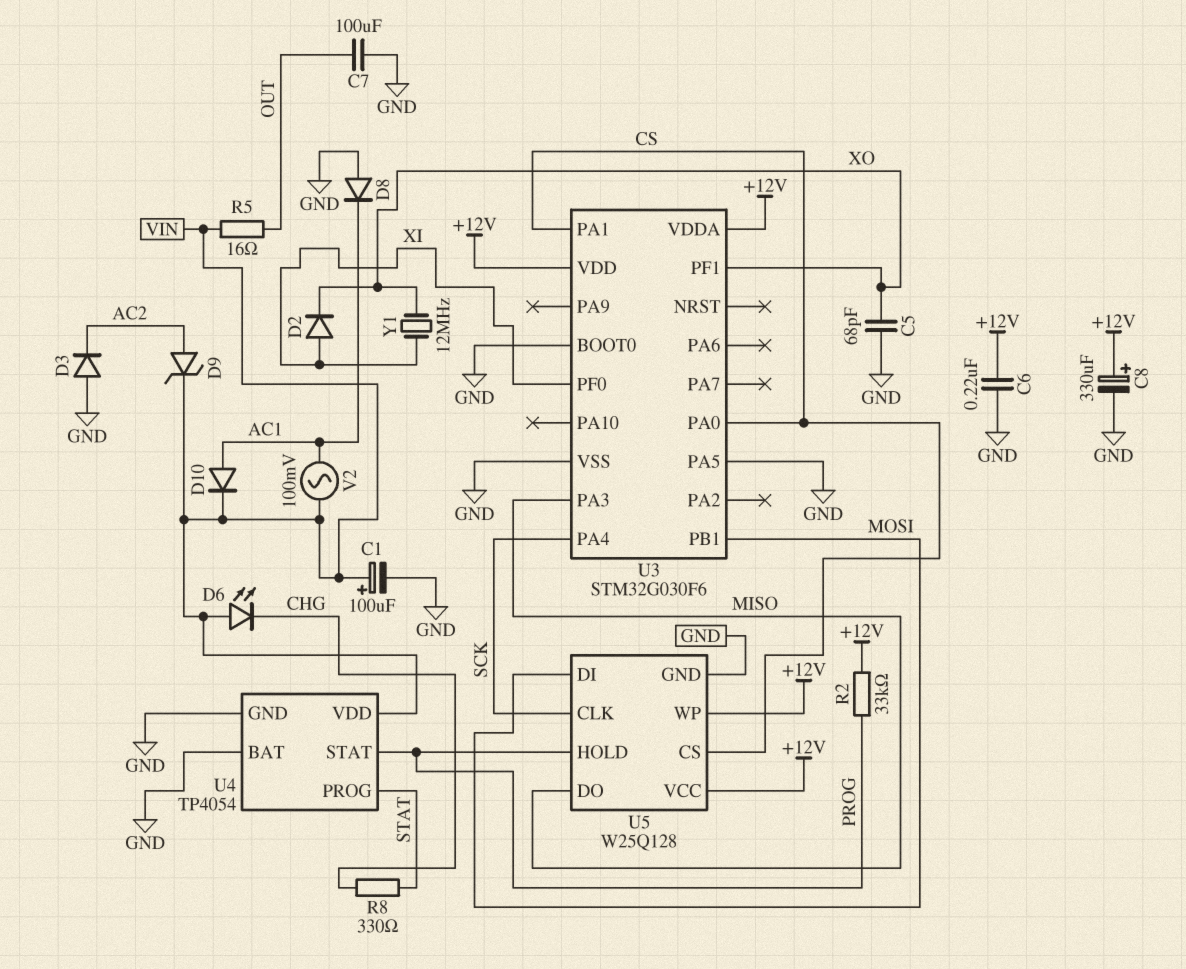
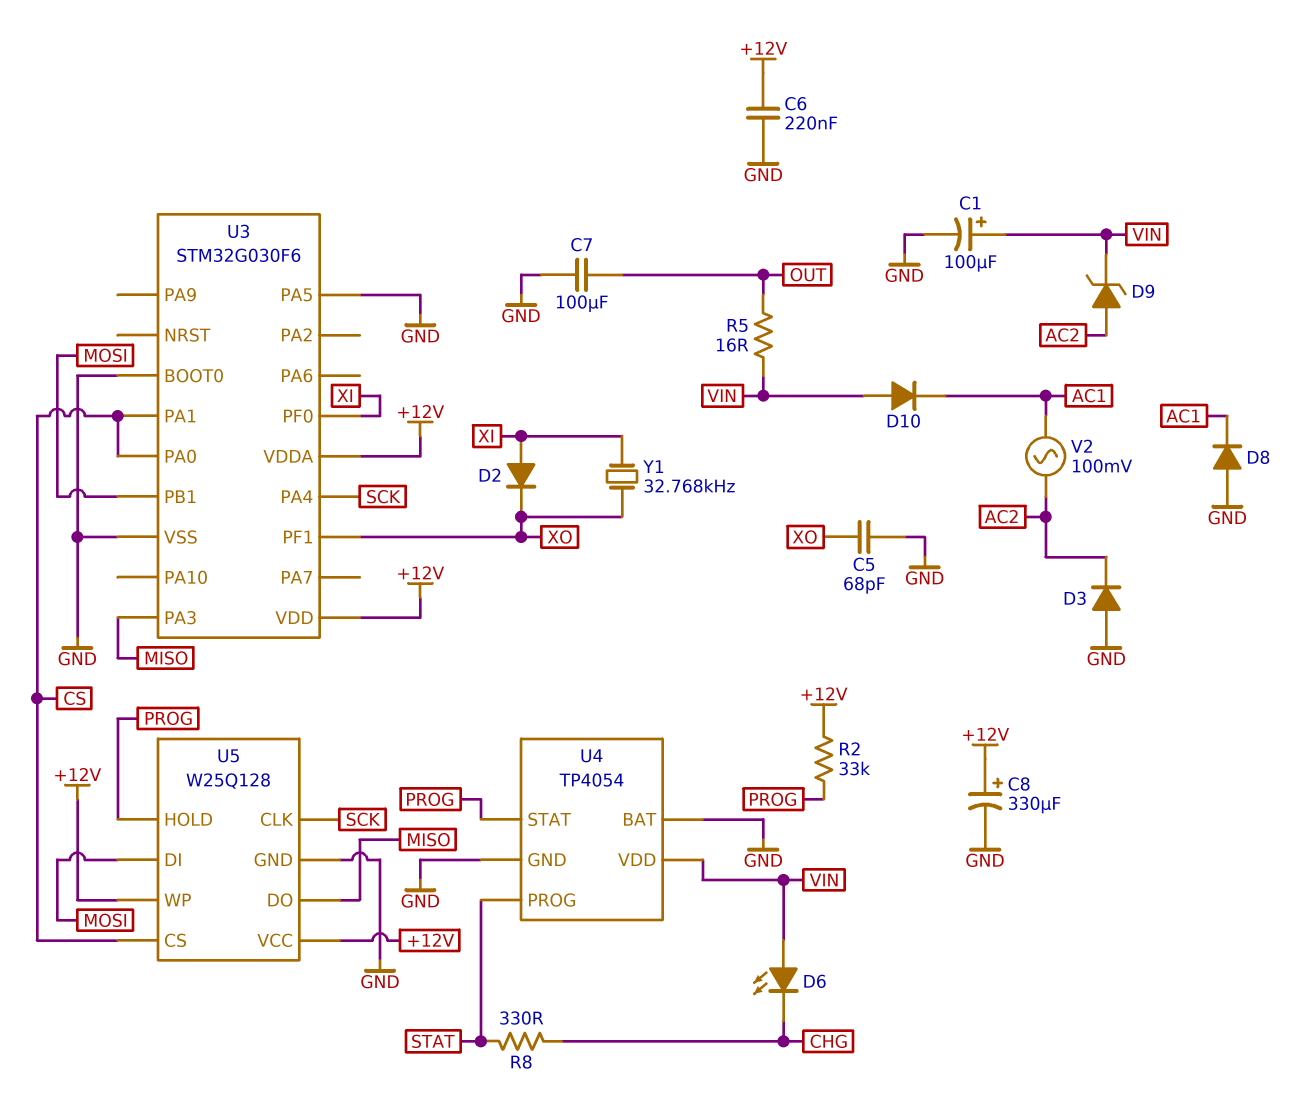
D10: diode (A AC1, K VIN) -> diode (A VIN, K AC1)
V2: AC 100mV (AC1, VIN) -> AC 100mV (AC1, AC2)
Y1: 12MHz (XI, XO) -> 32.768kHz (XI, XO)

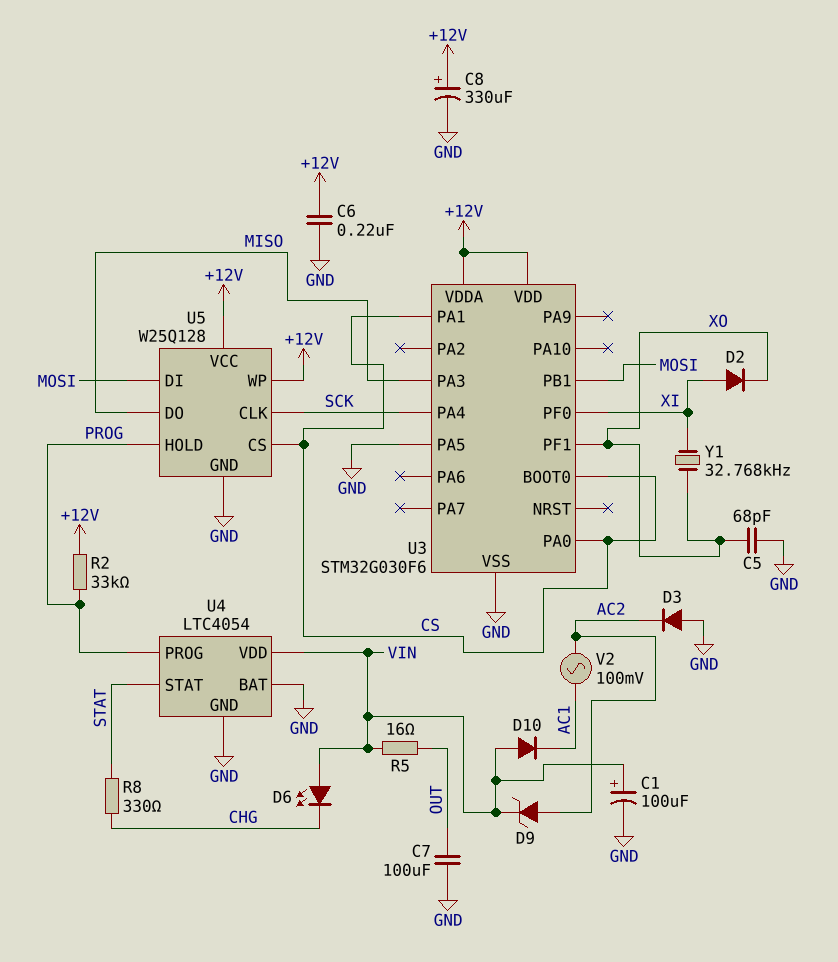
D8: diode (A GND, K AC1) -> none
U3 pin BOOT0: GND -> CS
U4: TP4054 -> LTC4054
U4 pin PROG: STAT -> PROG
U4 pin STAT: PROG -> STAT

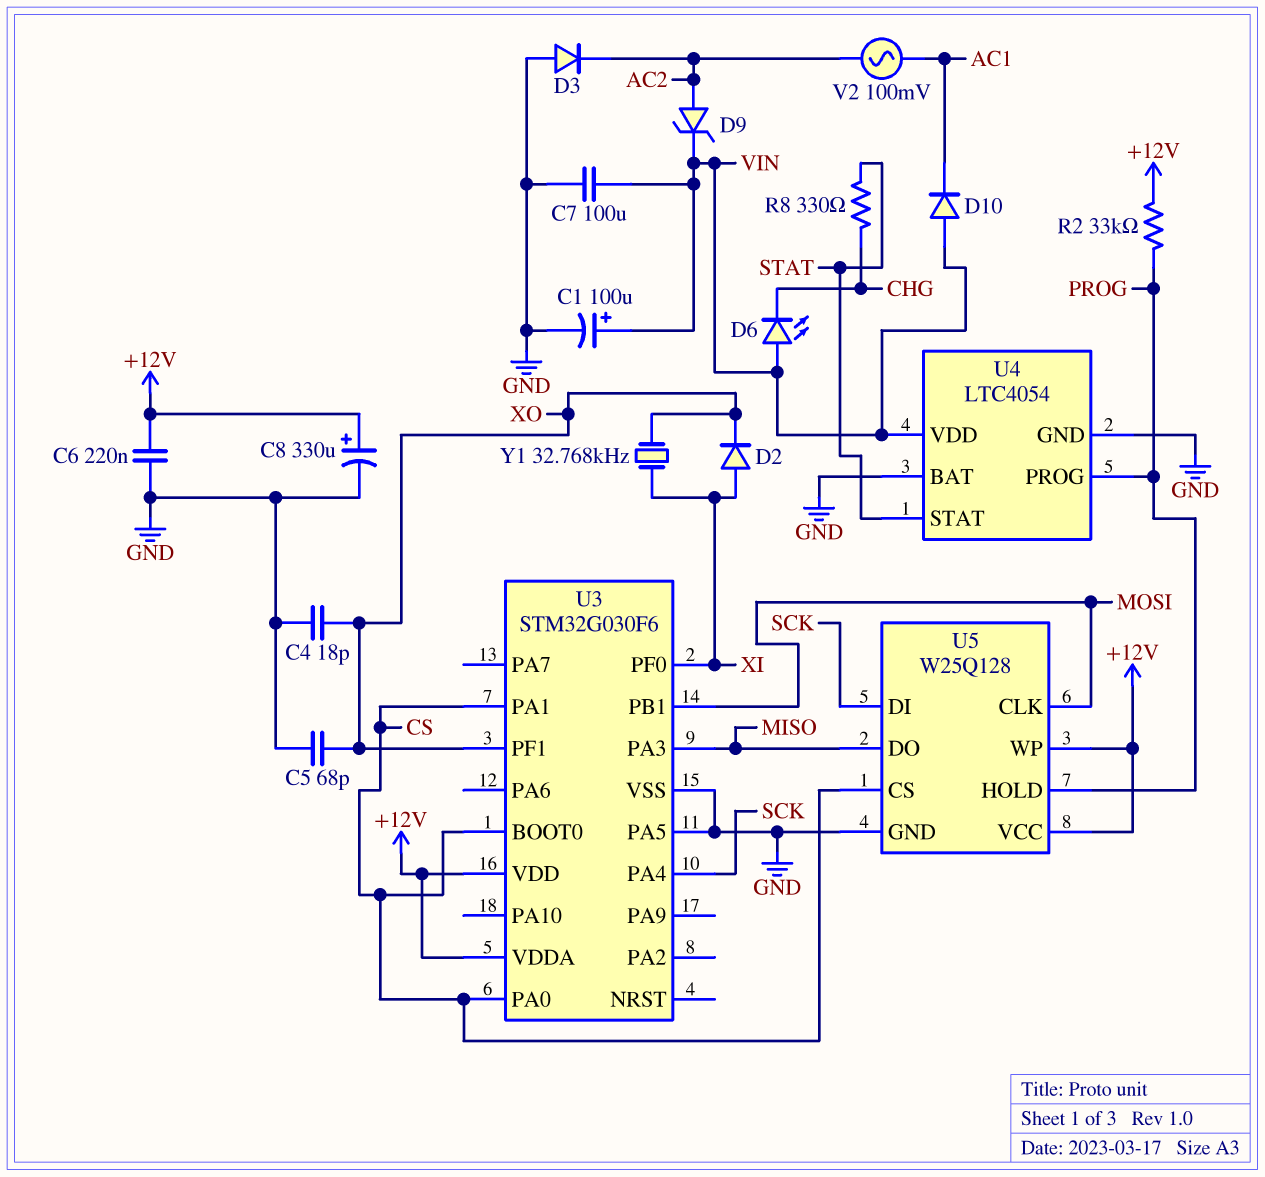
C4: none -> 18pF (GND, XO)
C7: 100uF (GND, OUT) -> 100uF (GND, VIN)
R5: 16 (OUT, VIN) -> none
U5 pin CLK: SCK -> MOSI
U5 pin DI: MOSI -> SCK

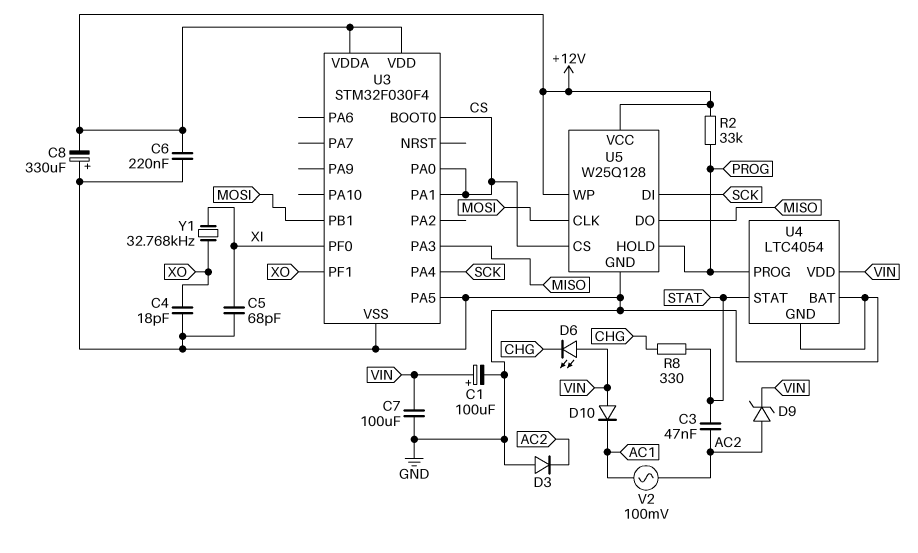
C3: none -> 47nF (AC2, STAT)
C5: 68pF (GND, XO) -> 68pF (GND, XI)
C8: 330uF (plus +12V, minus GND) -> 330uF (plus GND, minus +12V)
D2: diode (A XI, K XO) -> none
U3: STM32G030F6 -> STM32F030F4

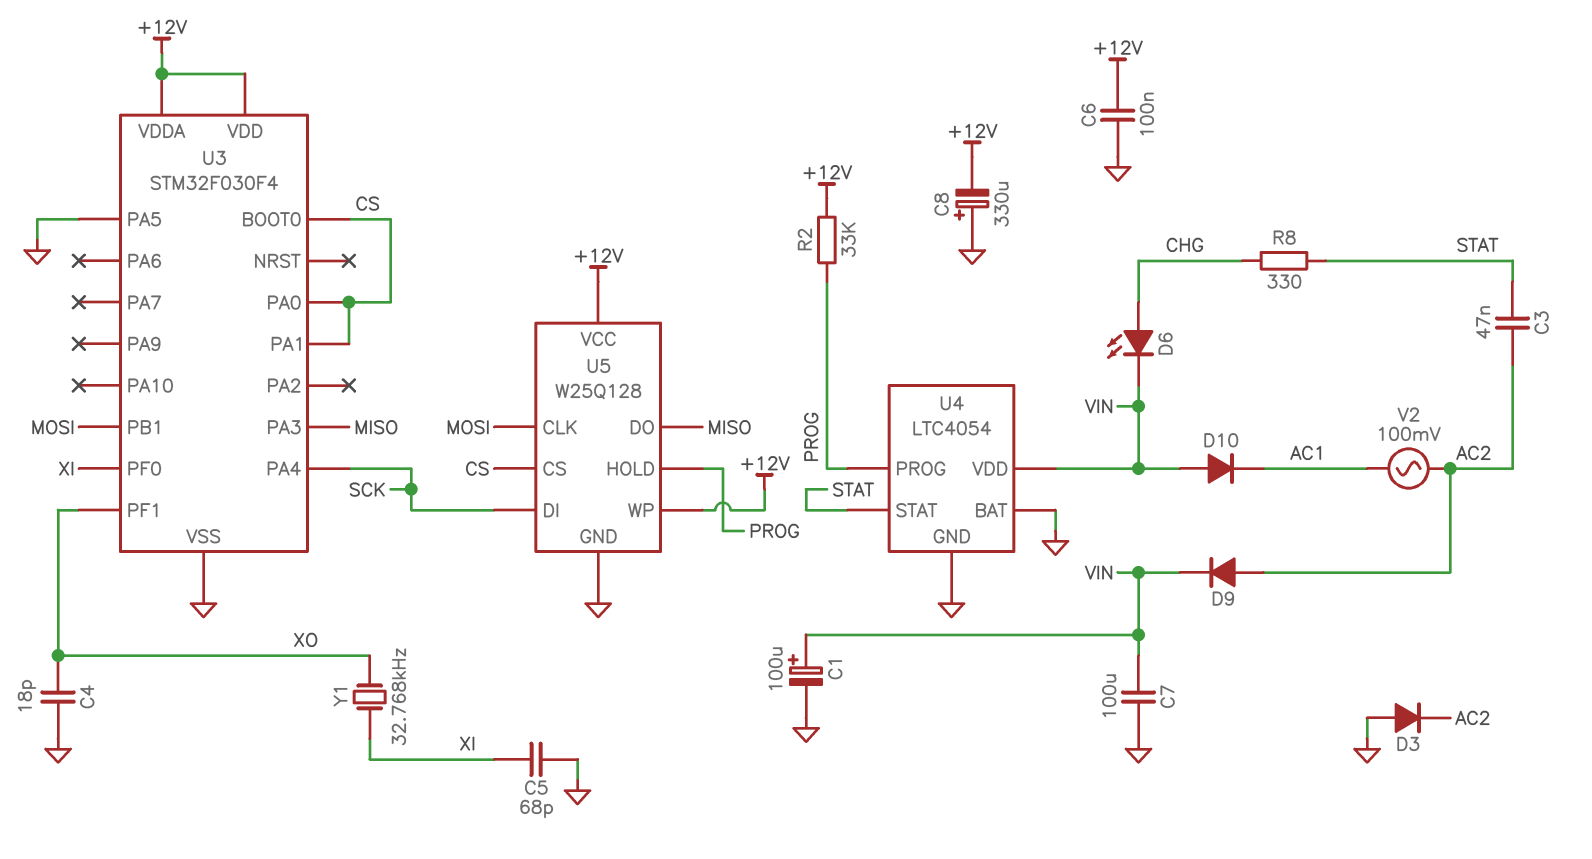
C6: 220nF (+12V, GND) -> 100nF (+12V, GND)
D6: LED (A VIN, K CHG) -> LED (A CHG, K VIN)
D9: zener (A AC2, K VIN) -> diode (A AC2, K VIN)

